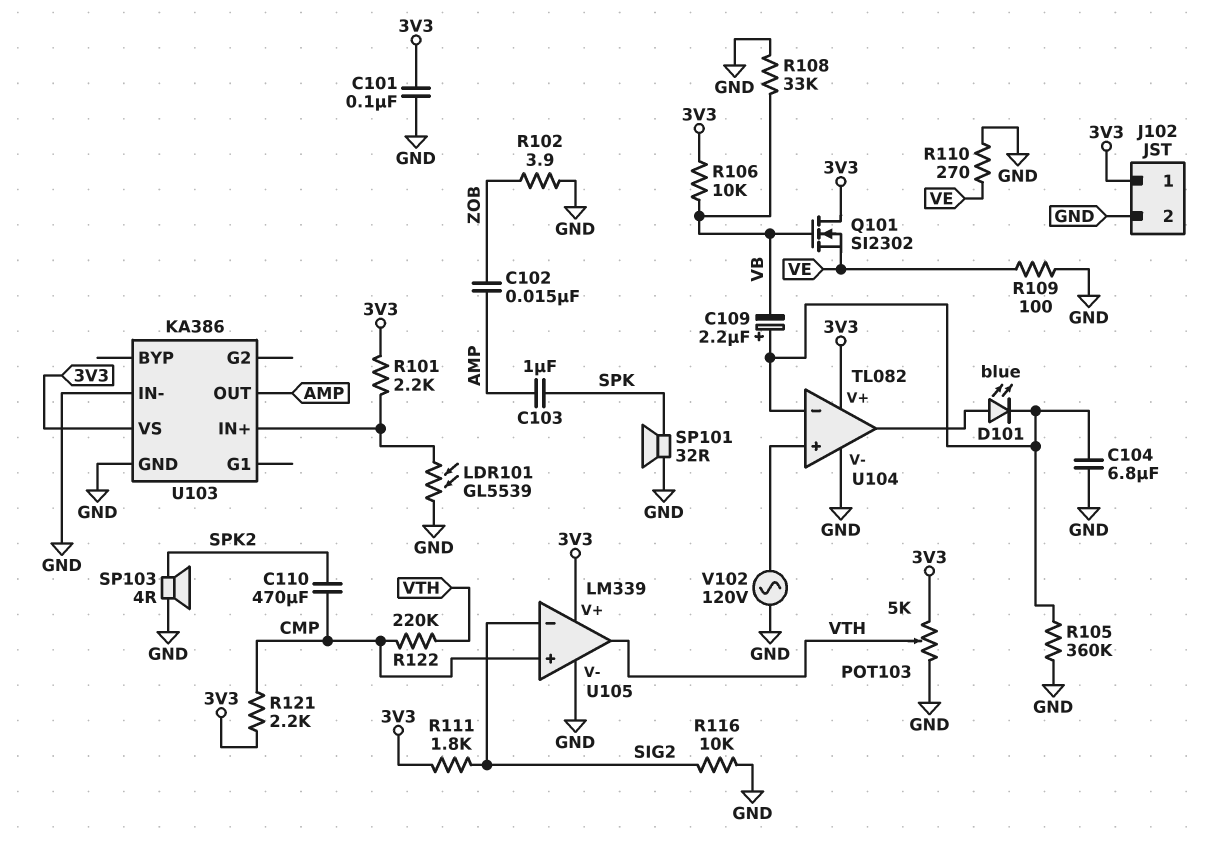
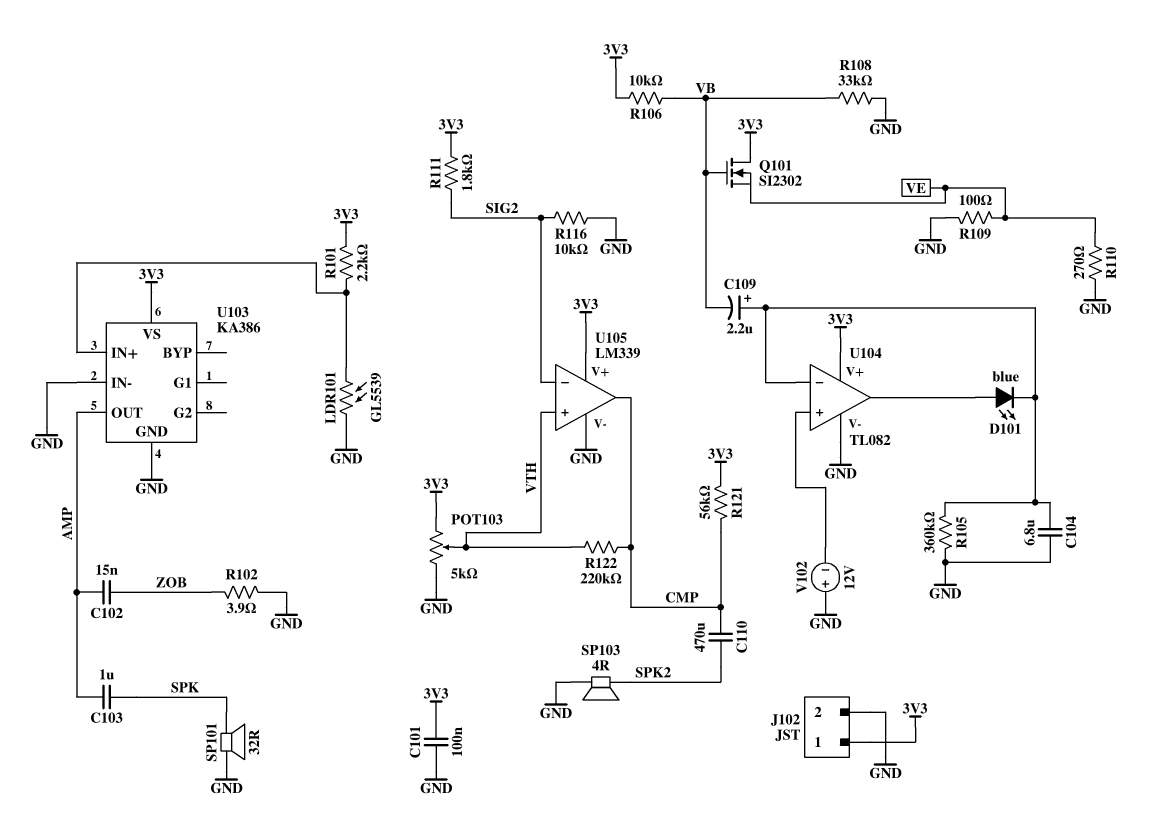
R121: 2.2k (3V3, CMP) -> 56k (3V3, CMP)
U105 pin in+: CMP -> VTH
U105 pin out: VTH -> CMP
V102: AC 120V (GND, U104/in+) -> 12V (plus GND, minus U104/in+)

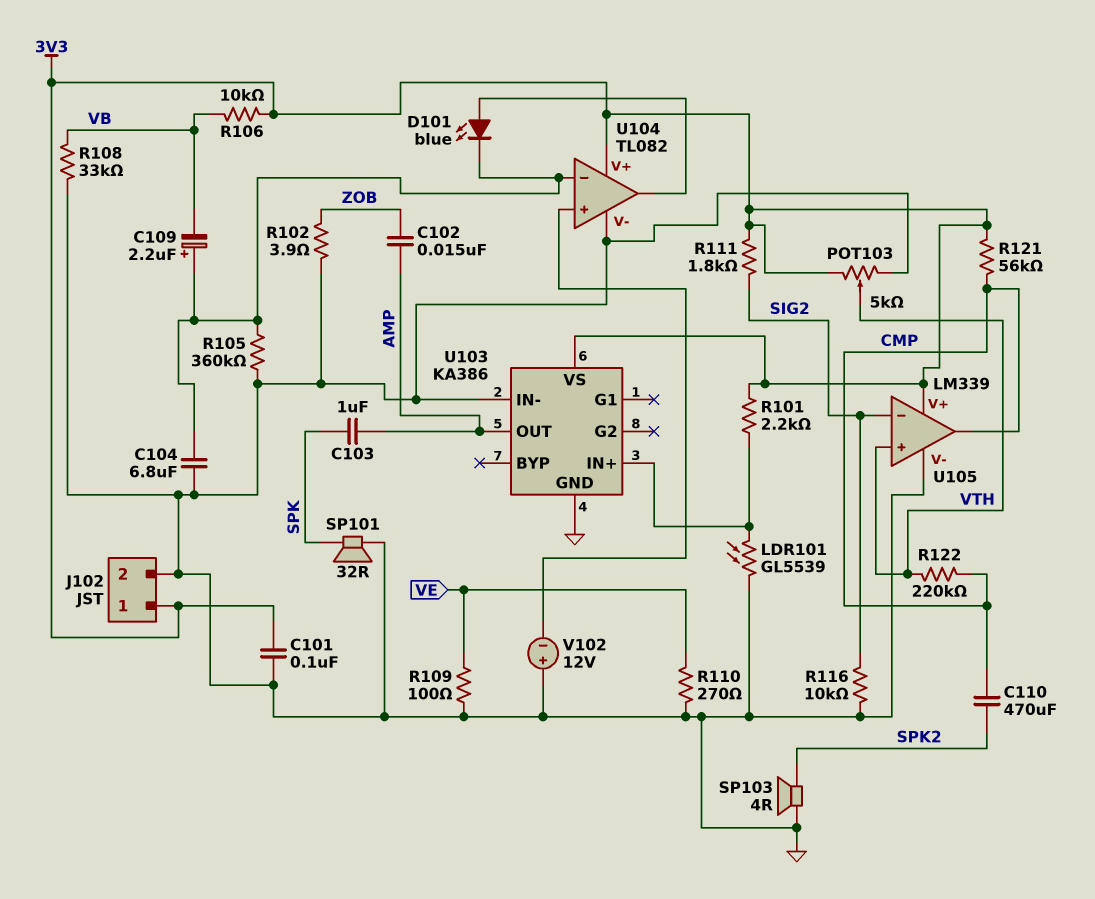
Q101: NMOS SI2302 (G VB, D 3V3, S VE) -> none

